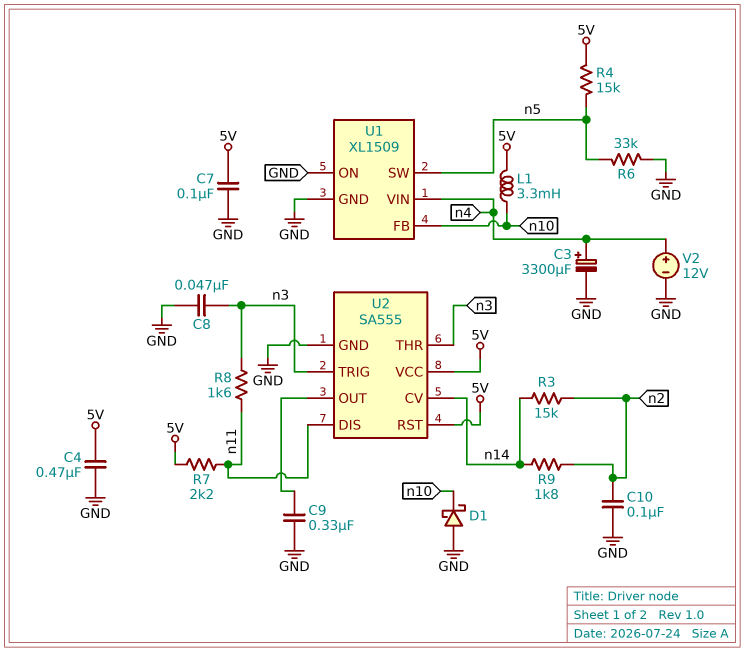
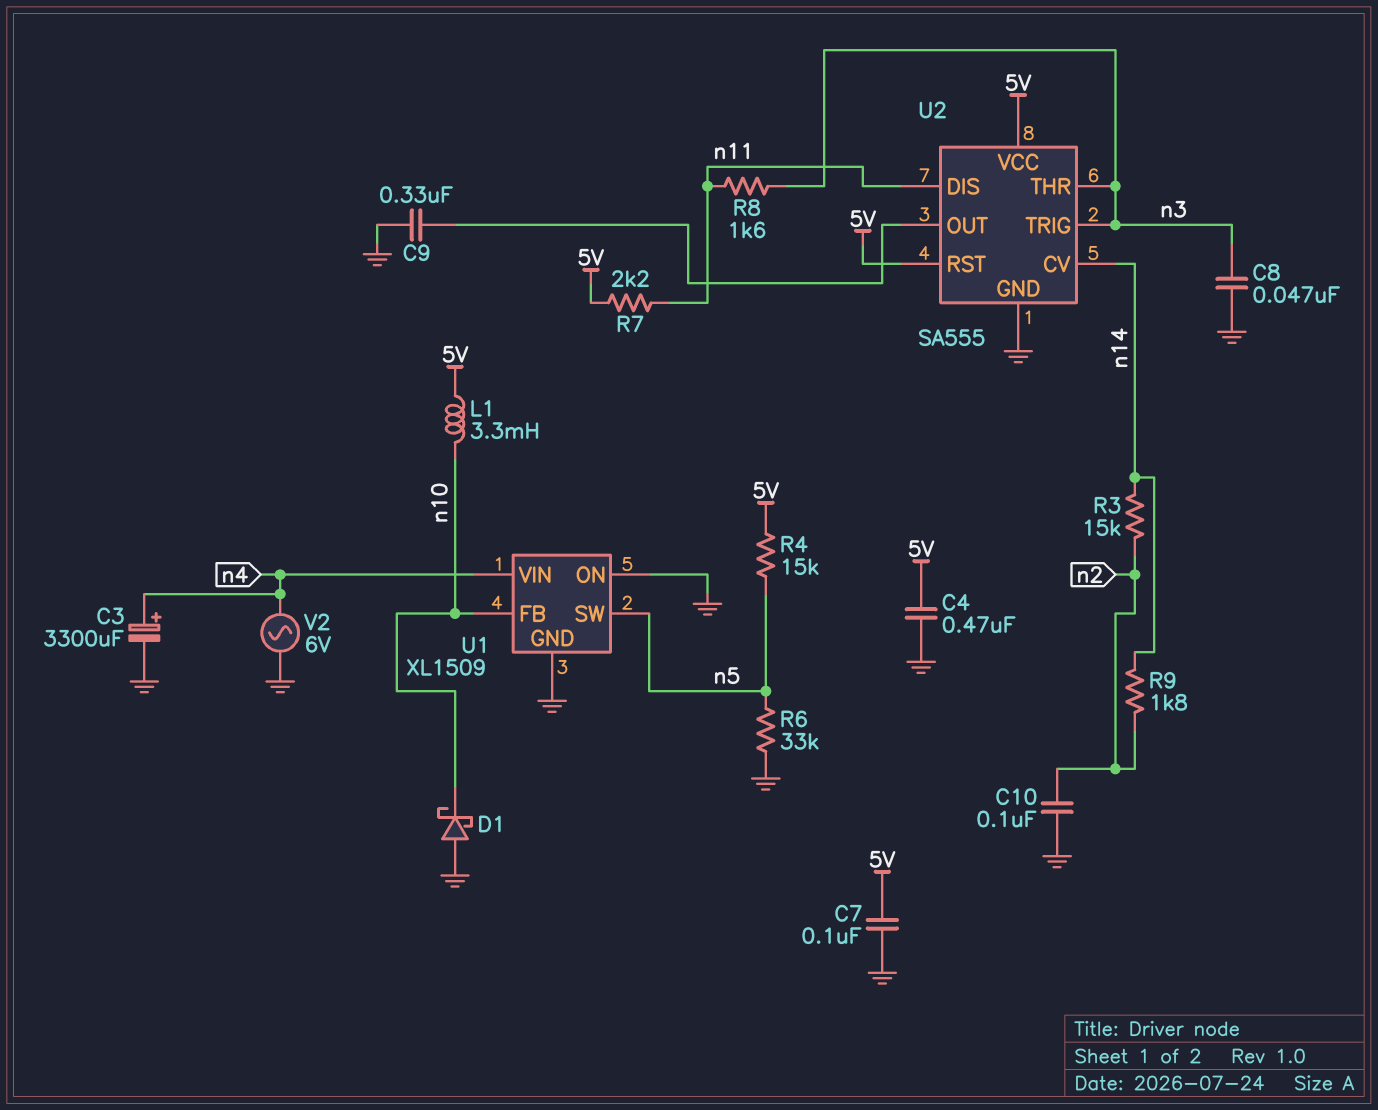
V2: 12V (plus n4, minus GND) -> AC 6V (GND, n4)

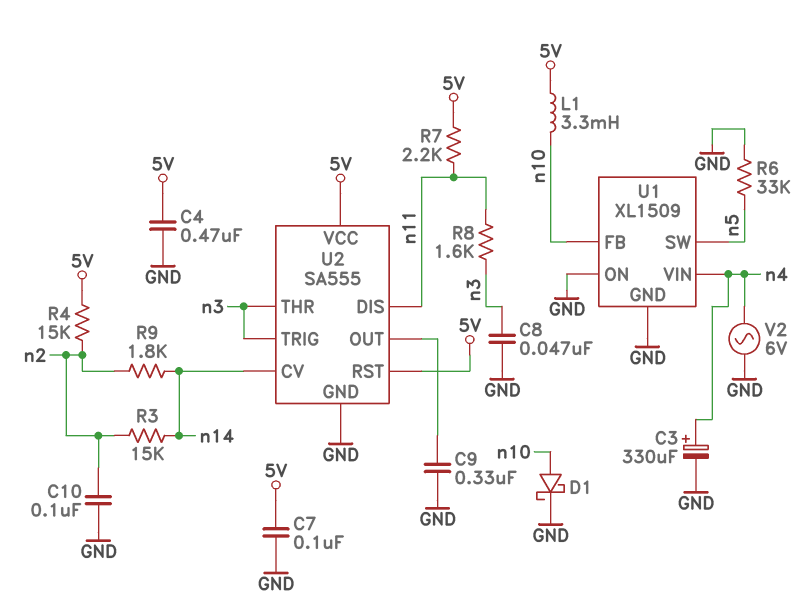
C3: 3300uF (plus n4, minus GND) -> 330uF (plus n4, minus GND)
D1: schottky (A GND, K n10) -> schottky (A n10, K GND)
R4: 15k (5V, n5) -> 15k (5V, n2)

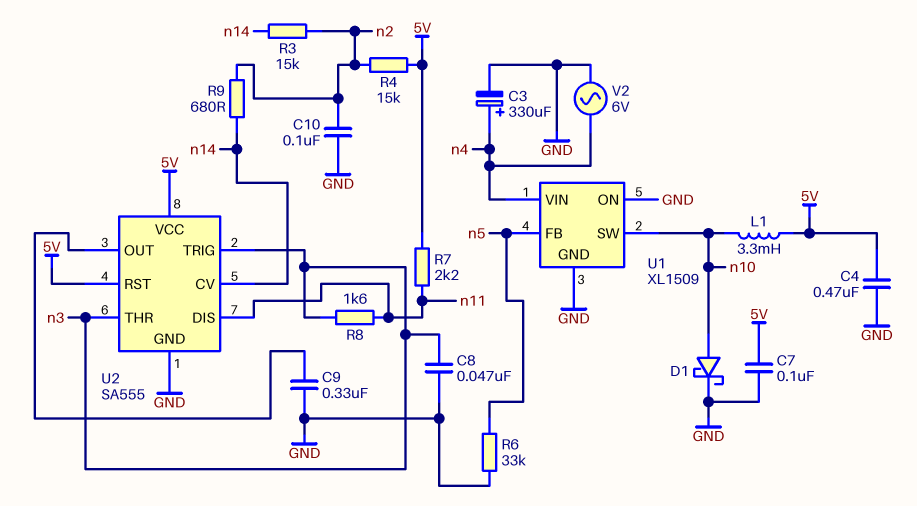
R9: 1.8k (n2, n14) -> 680 (n2, n14)
U1 pin FB: n10 -> n5
U1 pin SW: n5 -> n10

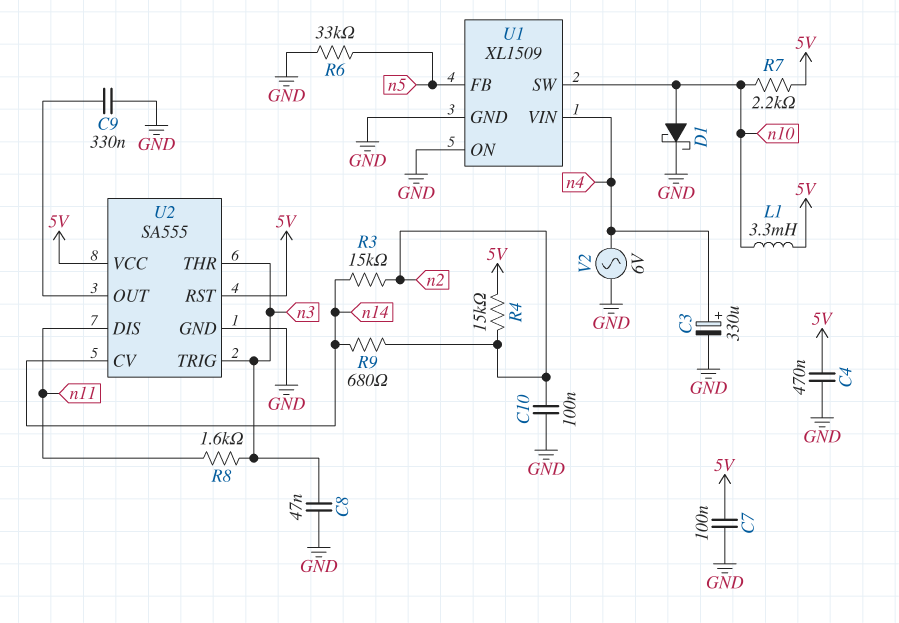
R7: 2.2k (5V, n11) -> 2.2k (5V, n10)

